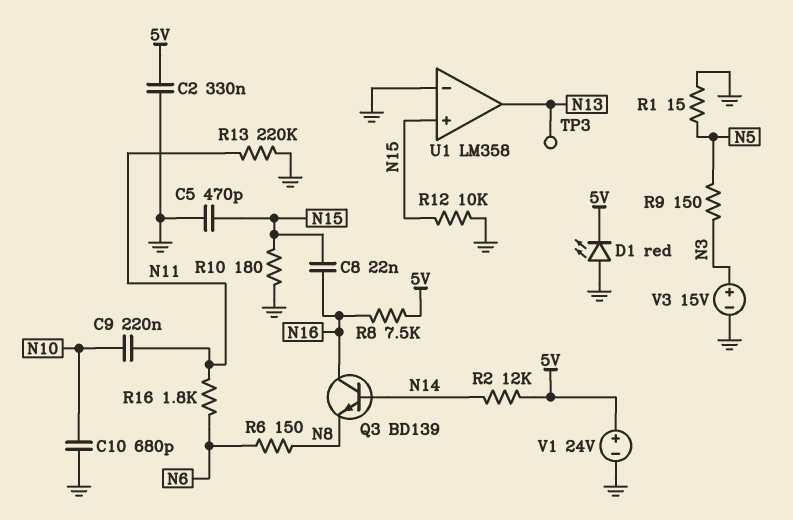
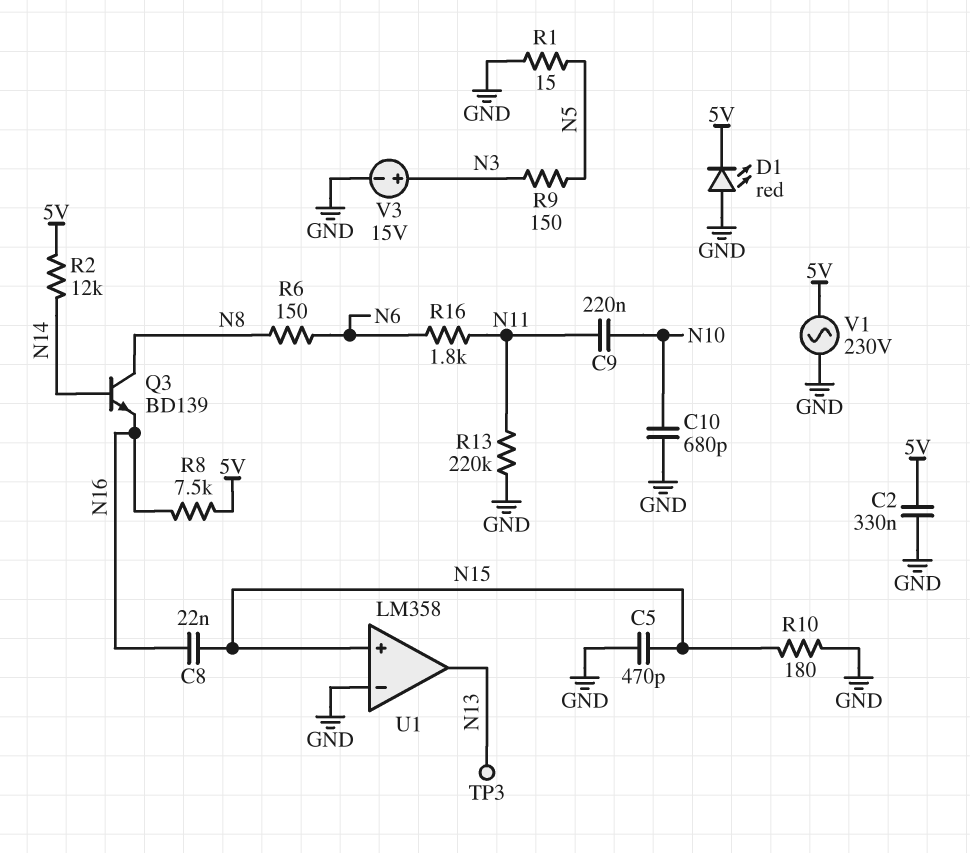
Q3: NPN BD139 (B N14, C N16, E N8) -> NPN BD139 (B N14, C N8, E N16)
R12: 10k (GND, N15) -> none
V1: 24V (plus 5V, minus GND) -> AC 230V (5V, GND)

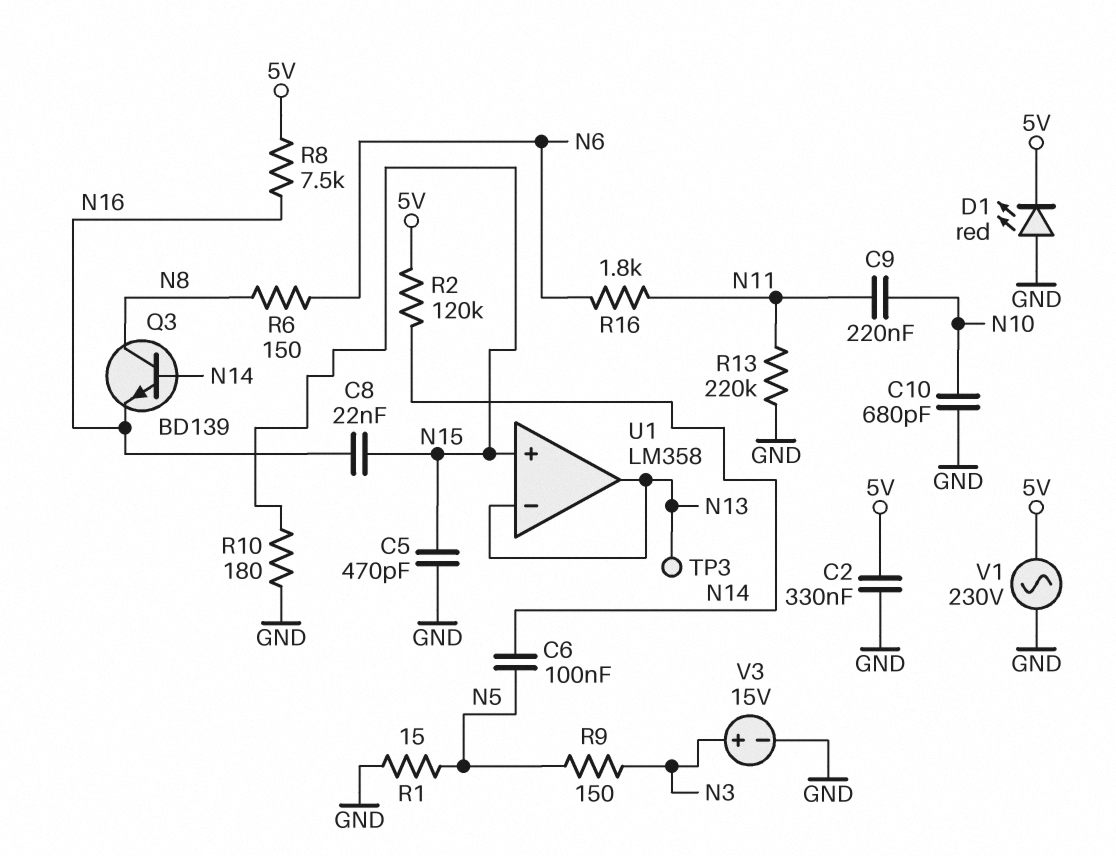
C6: none -> 100nF (N5, N14)
R2: 12k (5V, N14) -> 120k (5V, N14)
U1 pin in-: GND -> N13

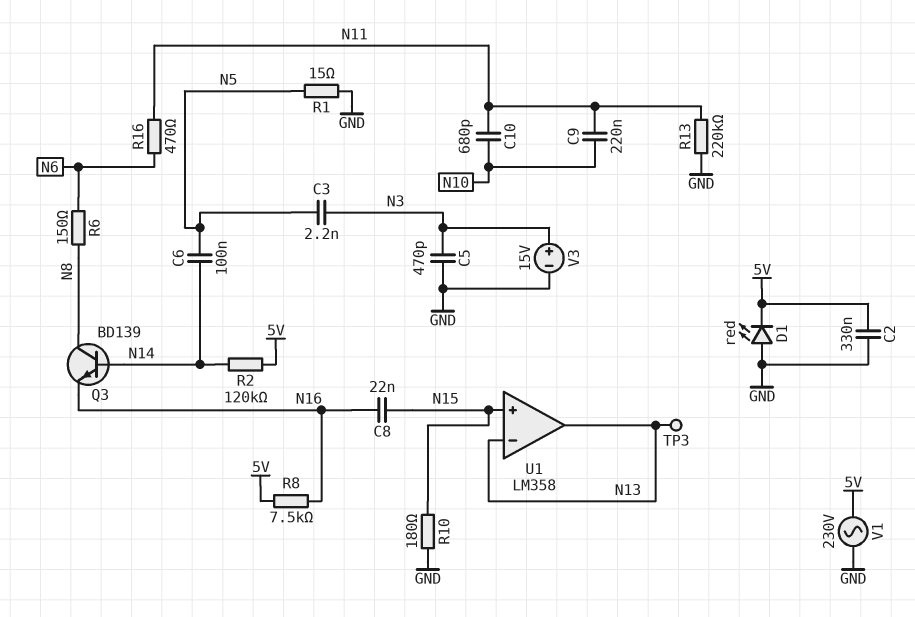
C3: none -> 2.2nF (N3, N5)
C5: 470pF (GND, N15) -> 470pF (GND, N3)
C10: 680pF (GND, N10) -> 680pF (N10, N11)
R9: 150 (N3, N5) -> none
R16: 1.8k (N6, N11) -> 470 (N6, N11)

